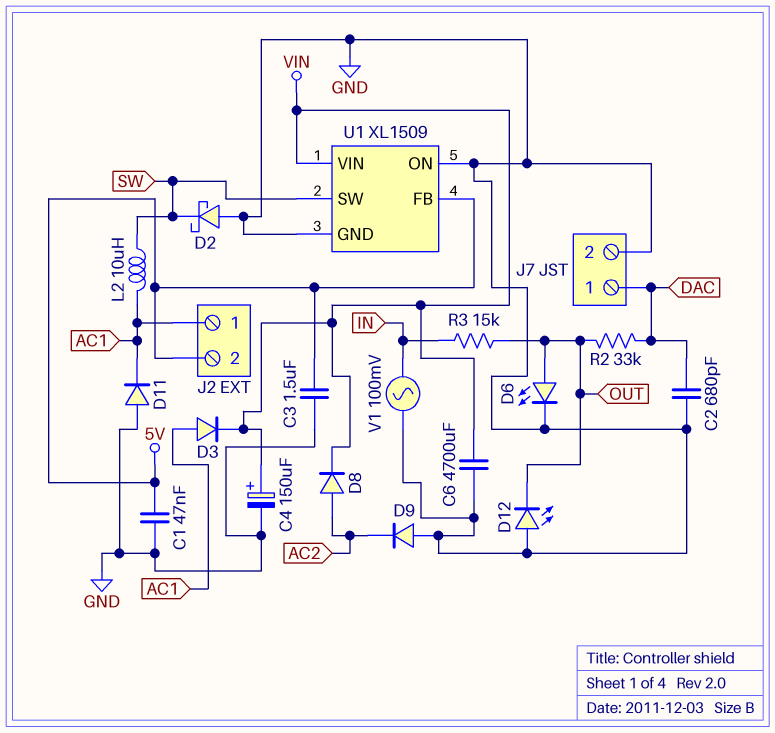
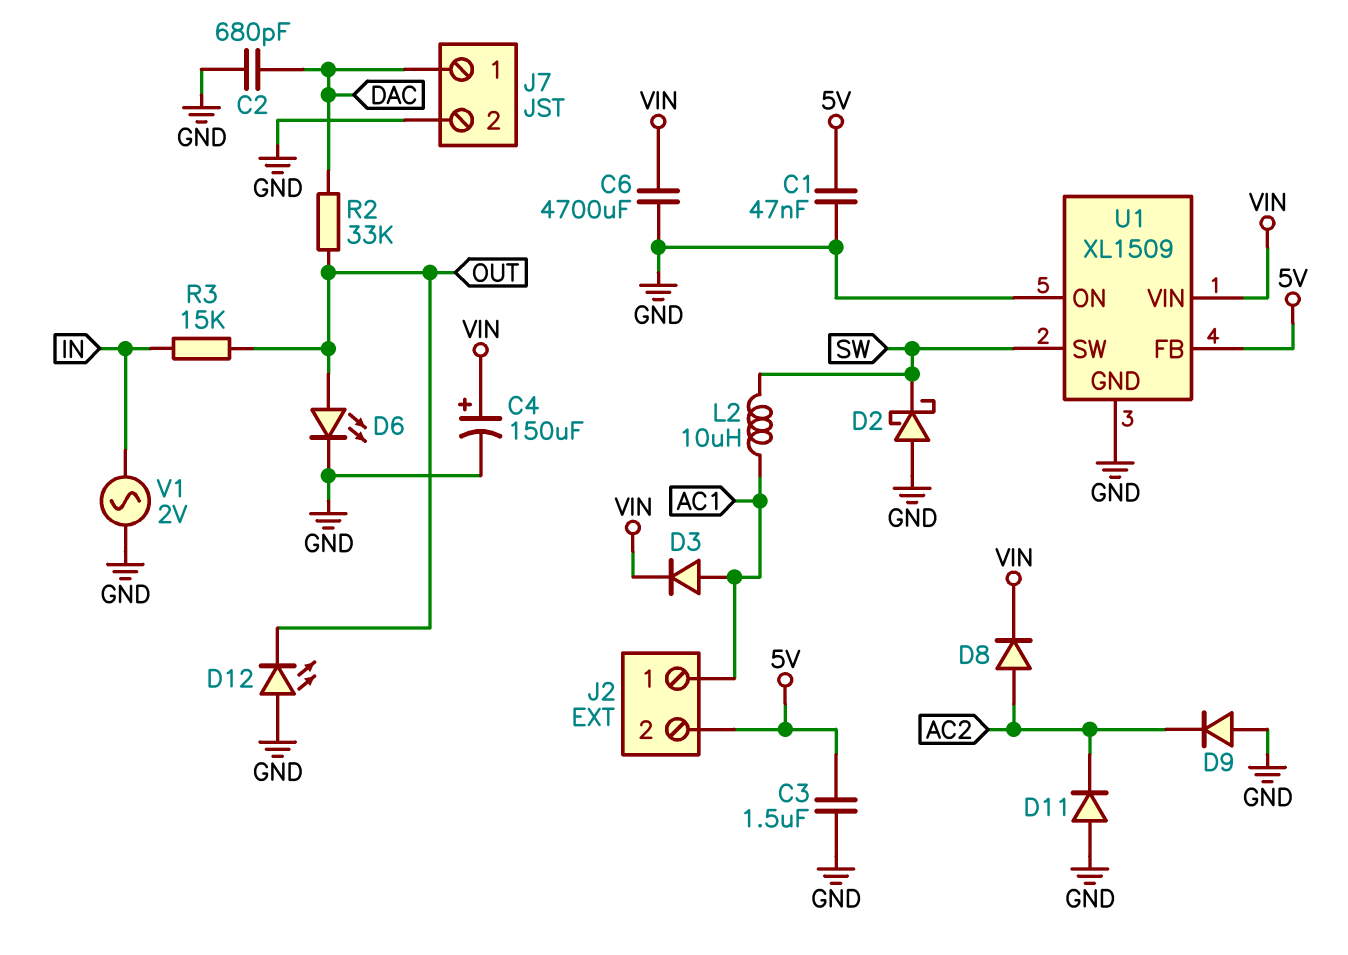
D11: diode (A GND, K AC1) -> diode (A GND, K AC2)
V1: AC 100mV (GND, IN) -> AC 2V (GND, IN)

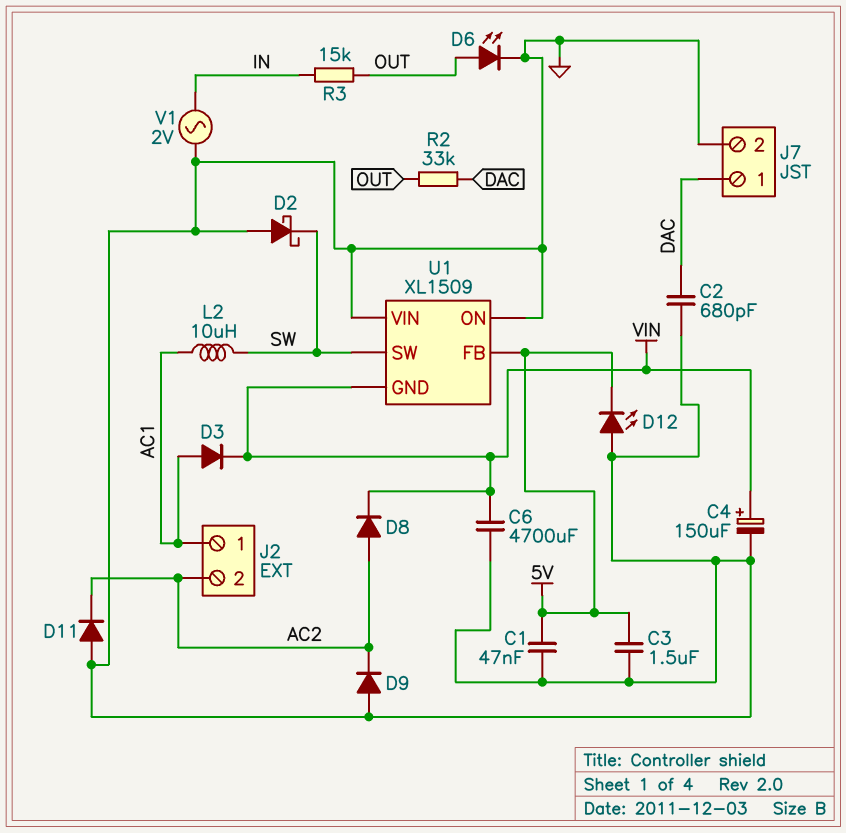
D12: LED (A GND, K OUT) -> LED (A GND, K 5V)
J2 pin 2: 5V -> AC2
U1 pin GND: GND -> VIN
U1 pin VIN: VIN -> GND

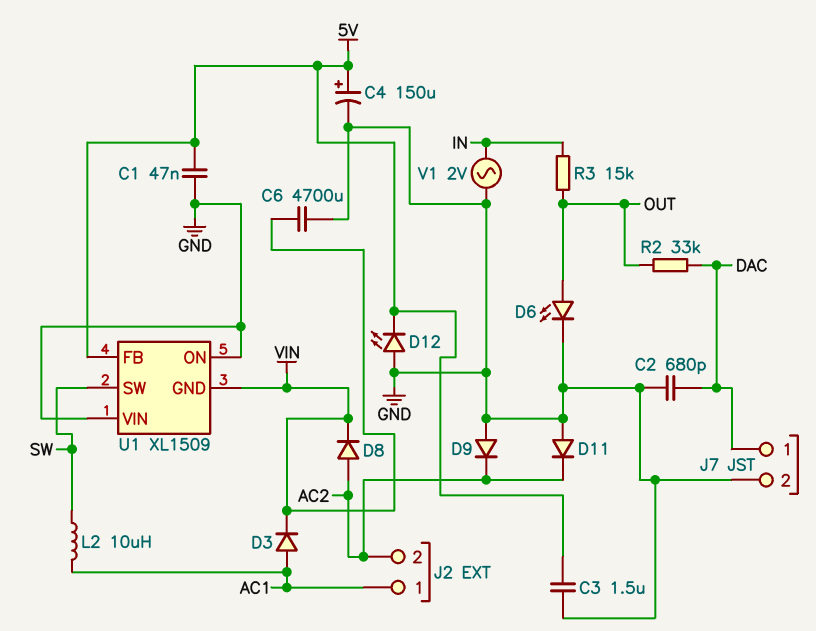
C4: 150uF (plus VIN, minus GND) -> 150uF (plus 5V, minus GND)
D2: schottky (A GND, K SW) -> none

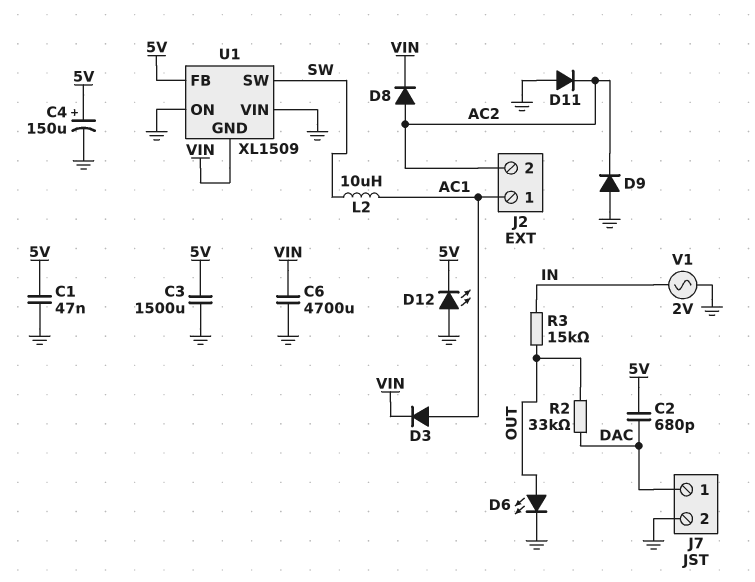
C2: 680pF (DAC, GND) -> 680pF (5V, DAC)
C3: 1.5uF (5V, GND) -> 1500uF (5V, GND)

